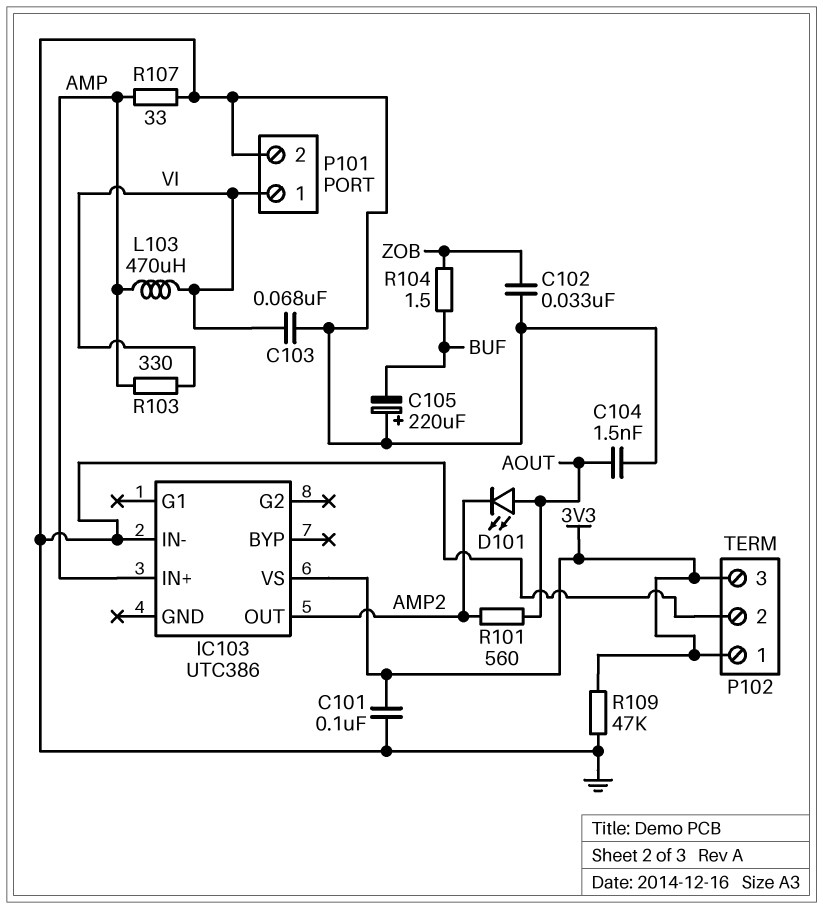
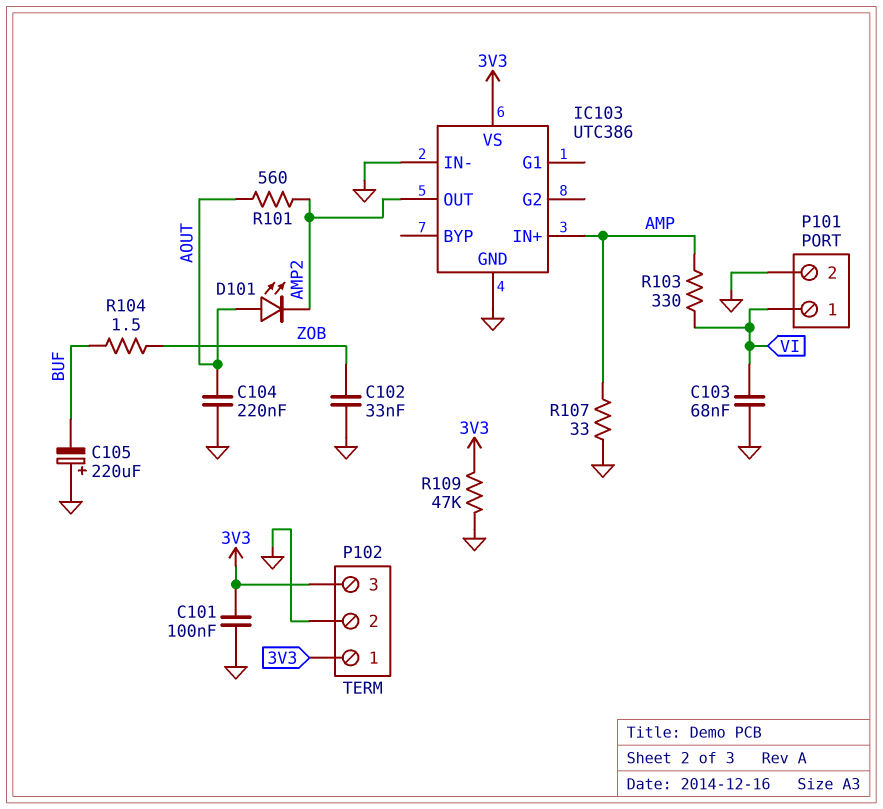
C104: 1.5nF (AOUT, GND) -> 220nF (AOUT, GND)
IC103 pin GND: none -> GND
L103: 470uH (AMP, VI) -> none

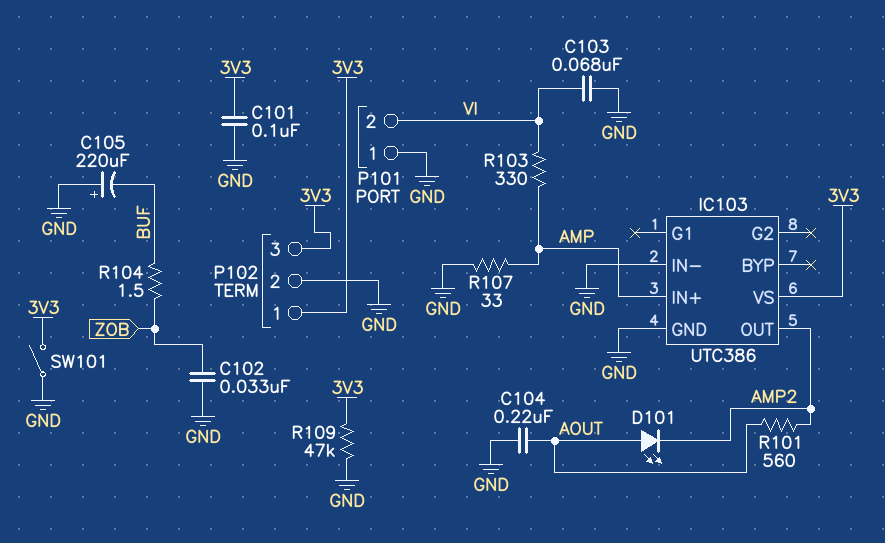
P101 pin 1: VI -> GND
P101 pin 2: GND -> VI
SW101: none -> switch (3V3, GND)

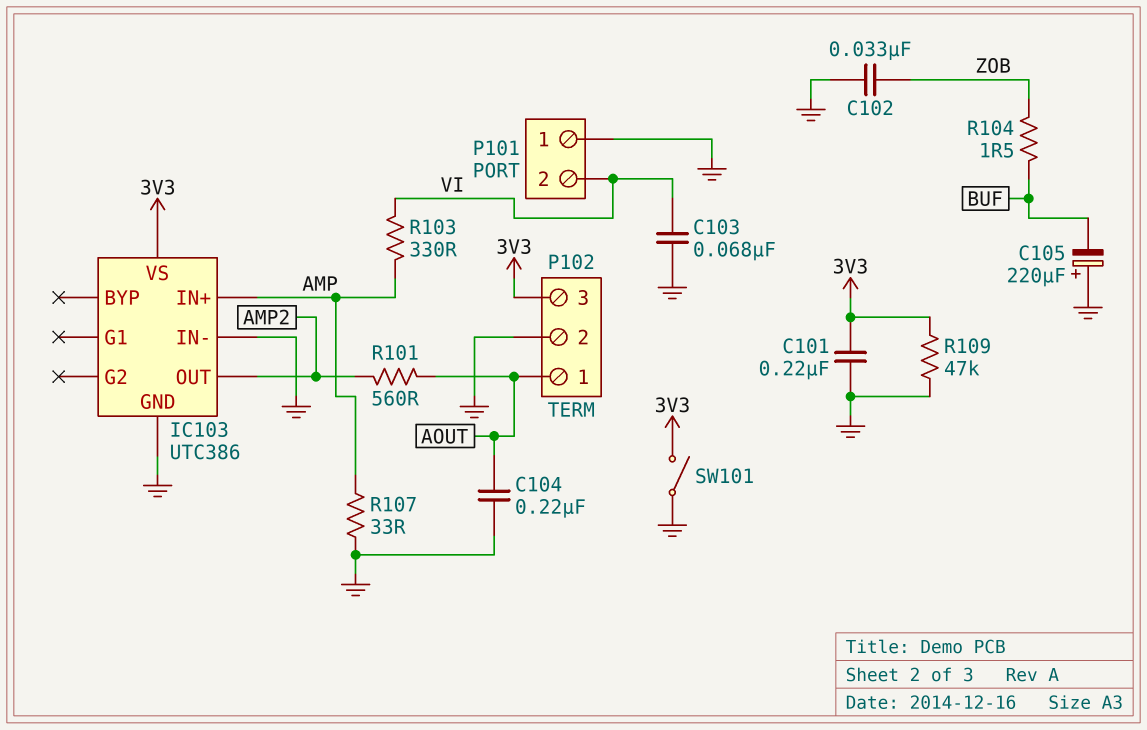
C101: 100nF (3V3, GND) -> 220nF (3V3, GND)
D101: LED (A AOUT, K AMP2) -> none
P102 pin 1: 3V3 -> AOUT

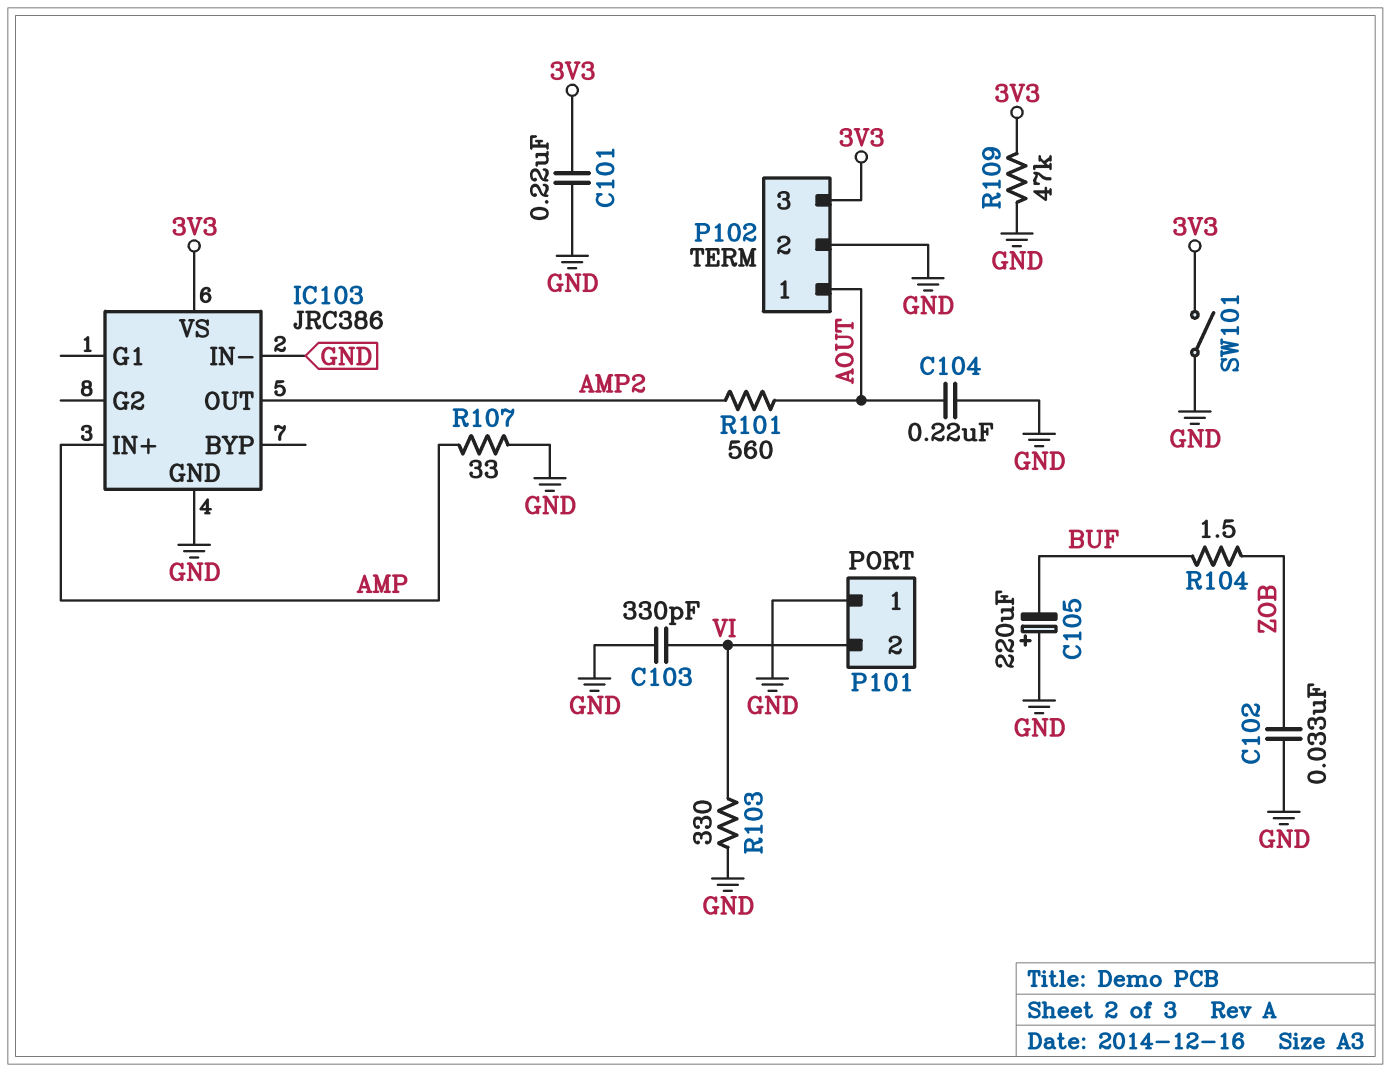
C103: 68nF (GND, VI) -> 330pF (GND, VI)
IC103: UTC386 -> JRC386
R103: 330 (AMP, VI) -> 330 (GND, VI)

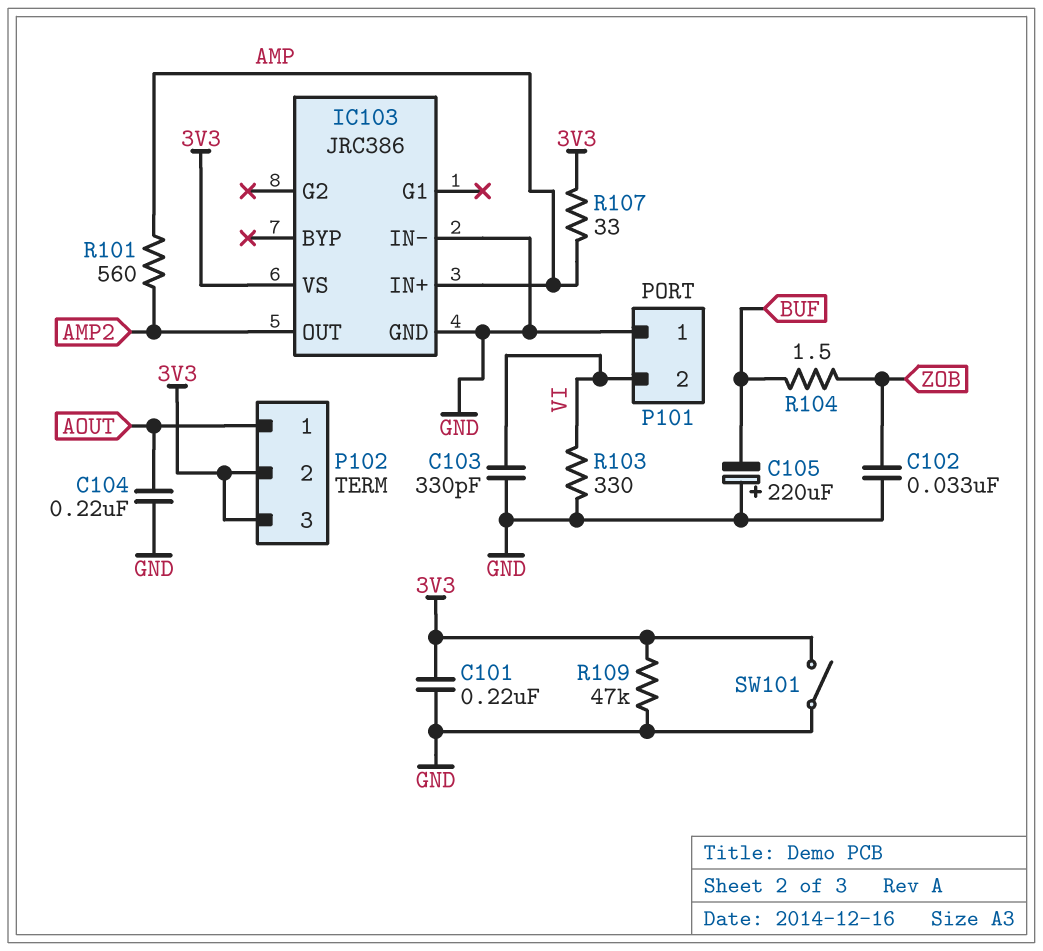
P102 pin 2: GND -> 3V3
R101: 560 (AMP2, AOUT) -> 560 (AMP, AMP2)
R107: 33 (AMP, GND) -> 33 (3V3, AMP)

